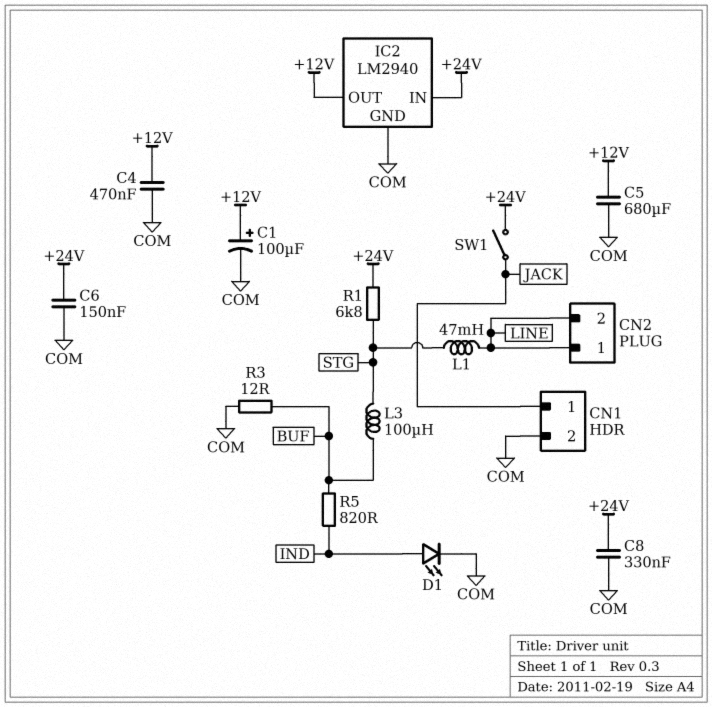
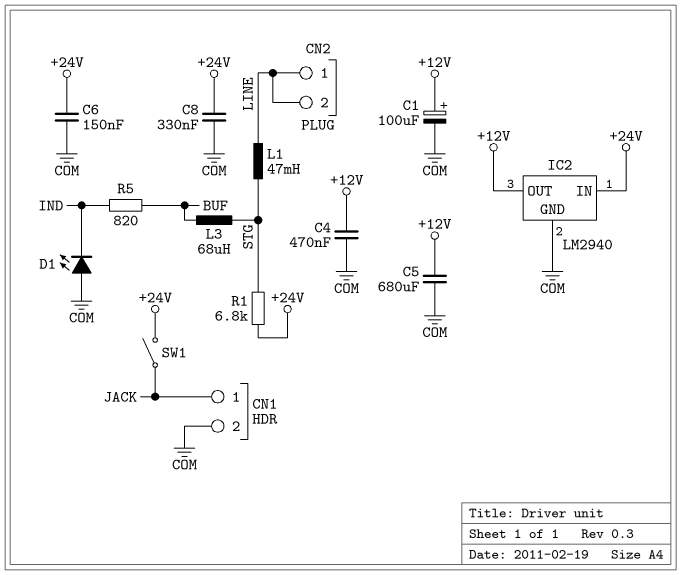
D1: LED (A IND, K COM) -> LED (A COM, K IND)
L3: 100uH (BUF, STG) -> 68uH (BUF, STG)
R3: 12 (BUF, COM) -> none

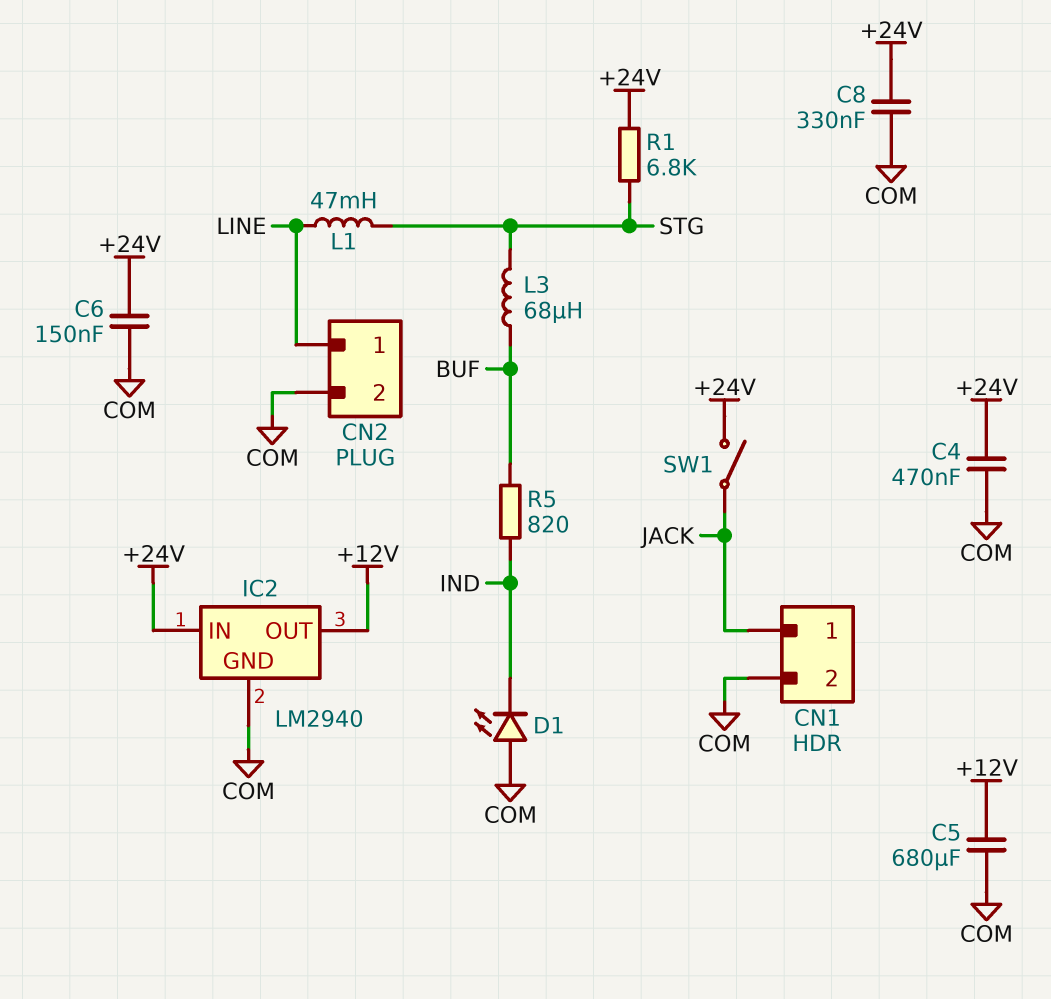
C1: 100uF (plus +12V, minus COM) -> none
C4: 470nF (+12V, COM) -> 470nF (+24V, COM)
CN2 pin 2: LINE -> COM

